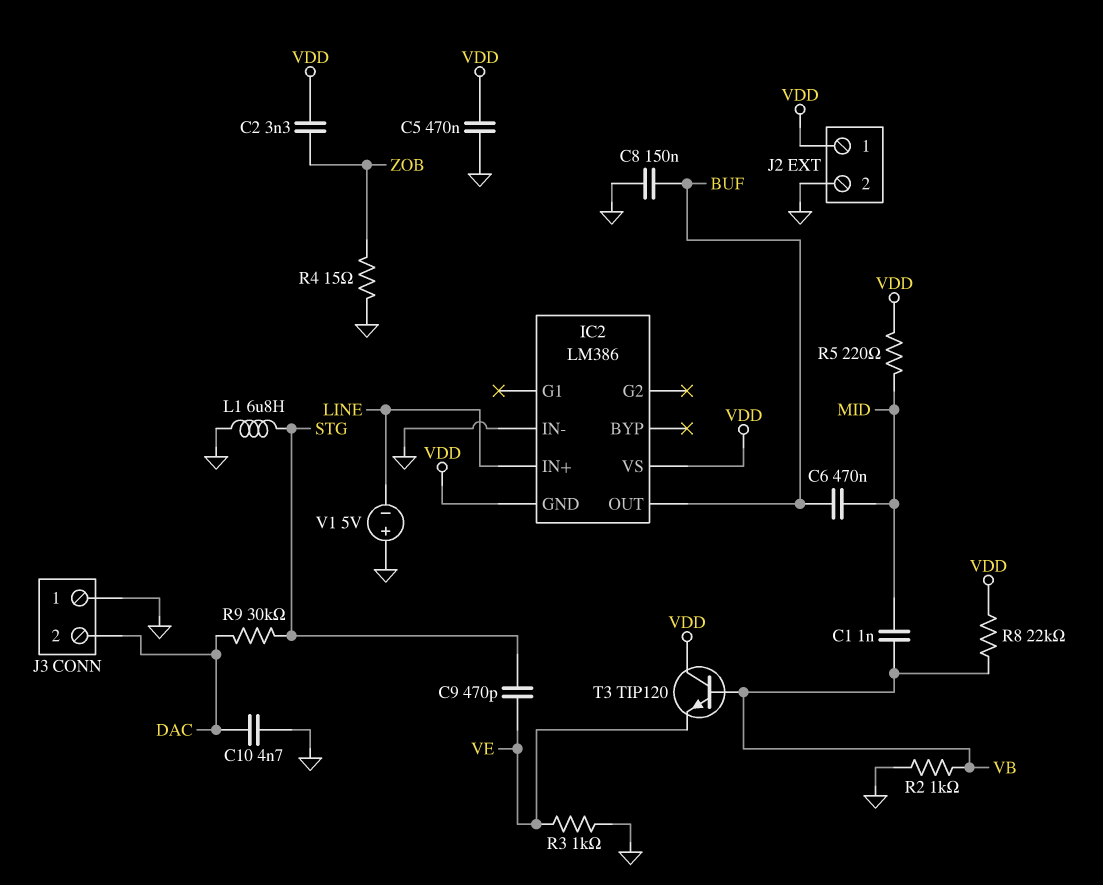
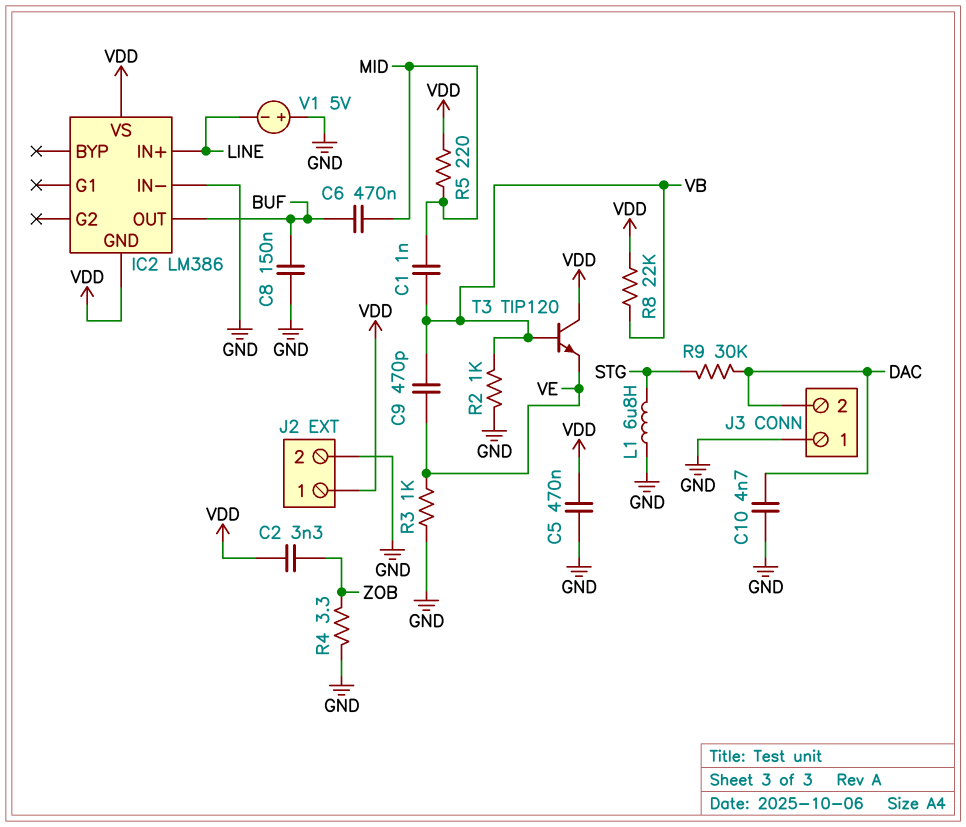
C9: 470pF (STG, VE) -> 470pF (VB, VE)
R4: 15 (GND, ZOB) -> 3.3 (GND, ZOB)

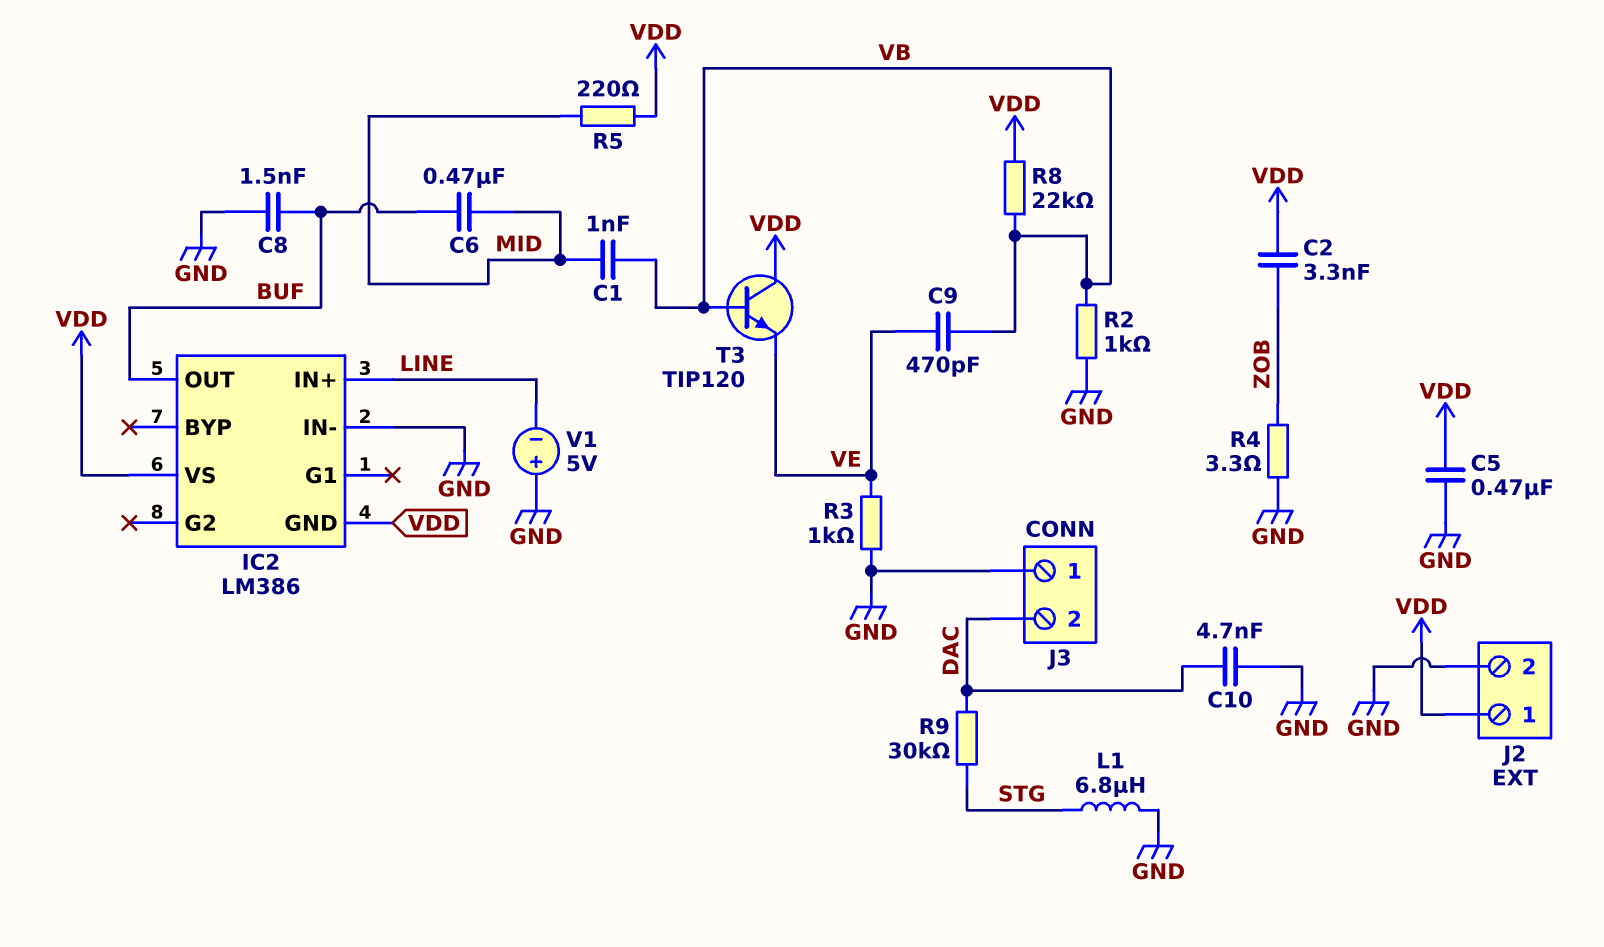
C8: 150nF (BUF, GND) -> 1.5nF (BUF, GND)

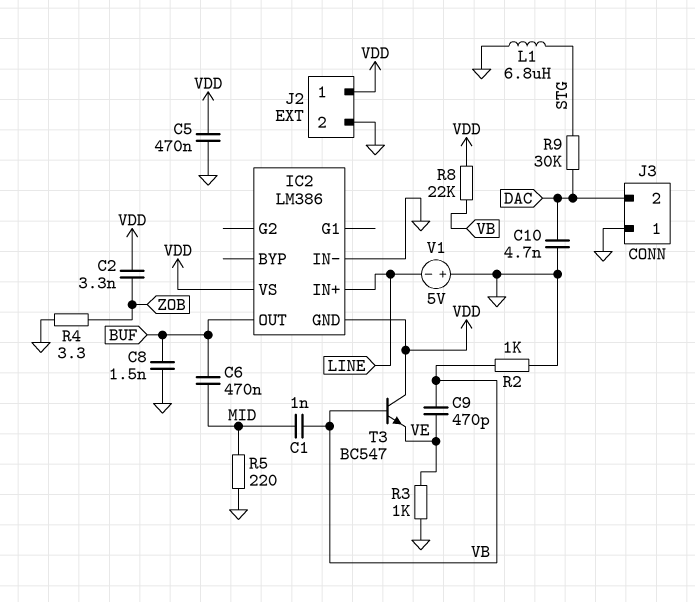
R5: 220 (MID, VDD) -> 220 (GND, MID)
T3: NPN TIP120 (B VB, C VDD, E VE) -> NPN BC547 (B VB, C VDD, E VE)

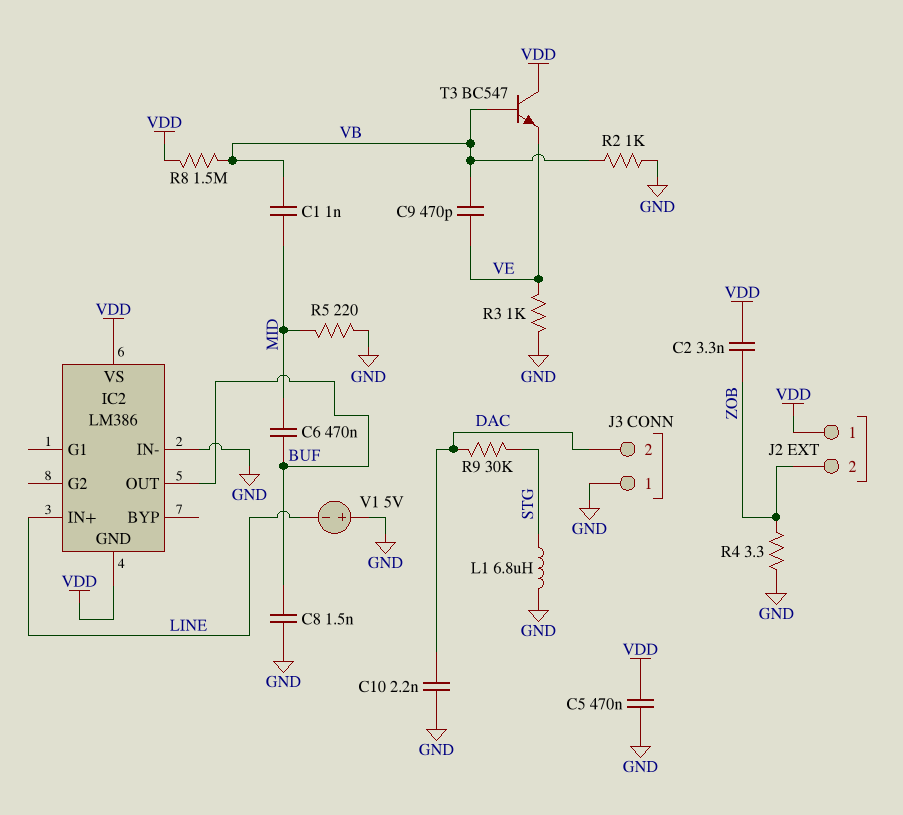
C10: 4.7nF (DAC, GND) -> 2.2nF (DAC, GND)
J2 pin 2: GND -> ZOB
R8: 22k (VB, VDD) -> 1.5M (VB, VDD)

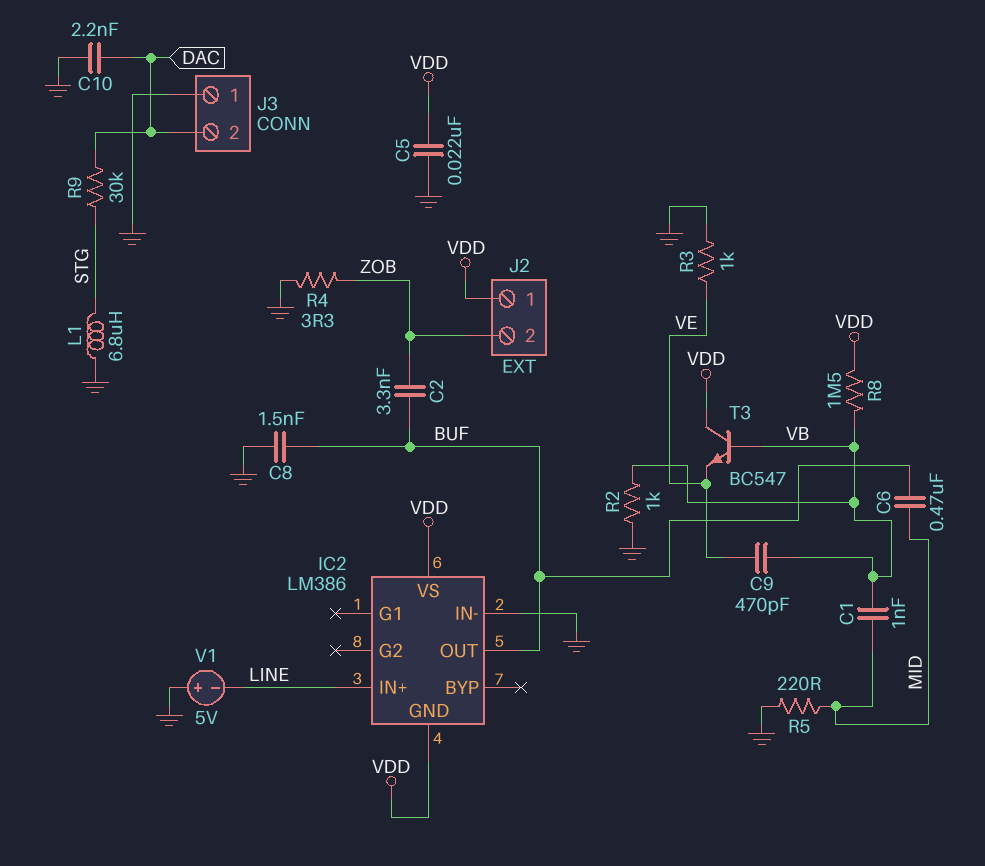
C2: 3.3nF (VDD, ZOB) -> 3.3nF (BUF, ZOB)
C5: 470nF (GND, VDD) -> 22nF (GND, VDD)

